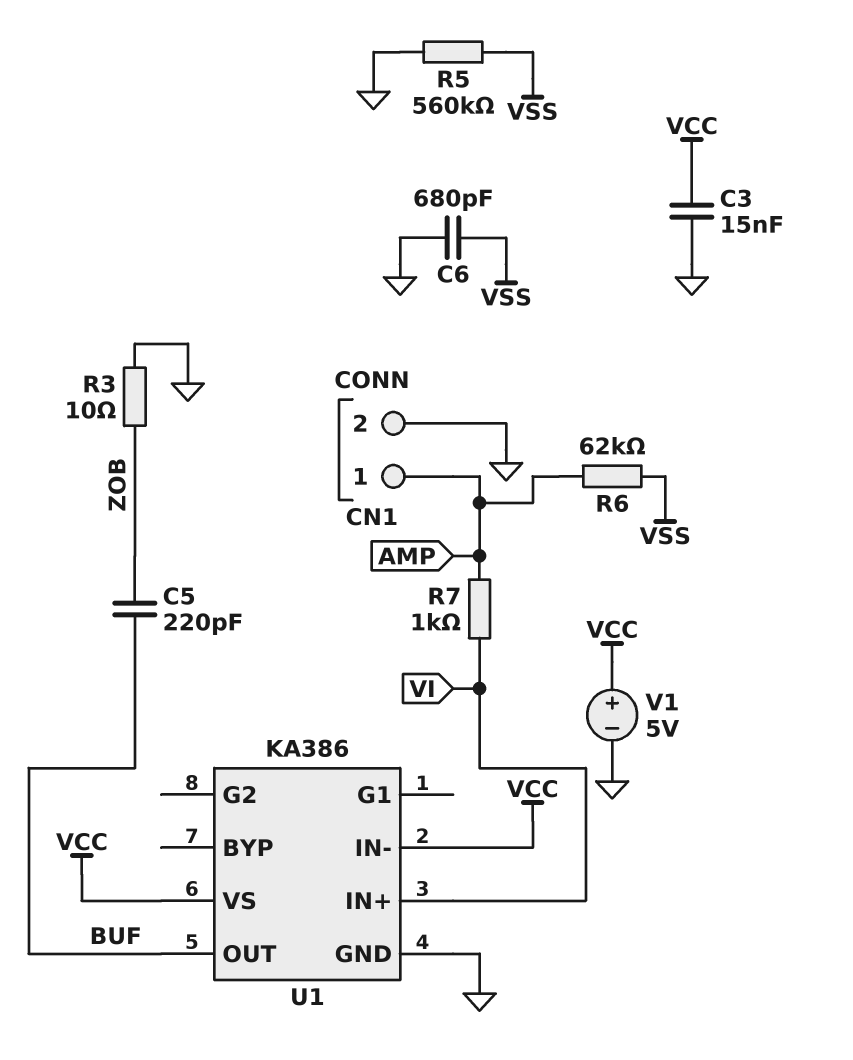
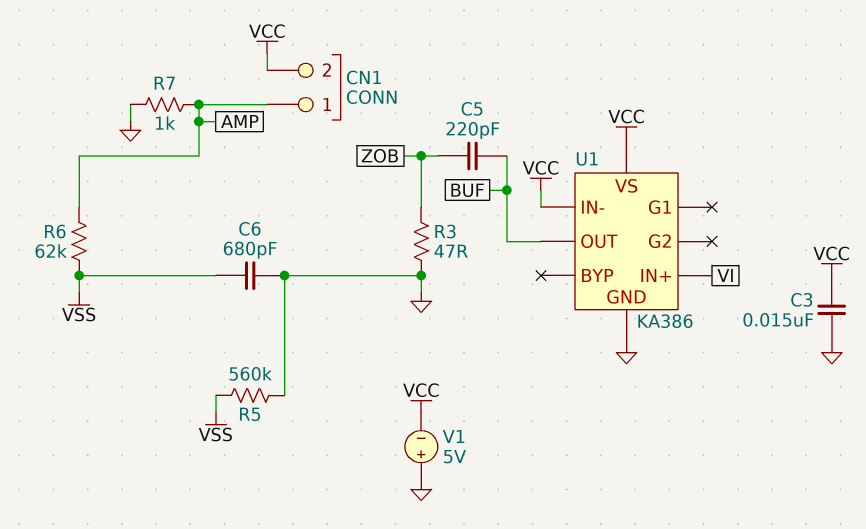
CN1 pin 2: GND -> VCC
R3: 10 (GND, ZOB) -> 47 (GND, ZOB)
R7: 1k (AMP, VI) -> 1k (AMP, GND)
V1: 5V (plus VCC, minus GND) -> 5V (plus GND, minus VCC)

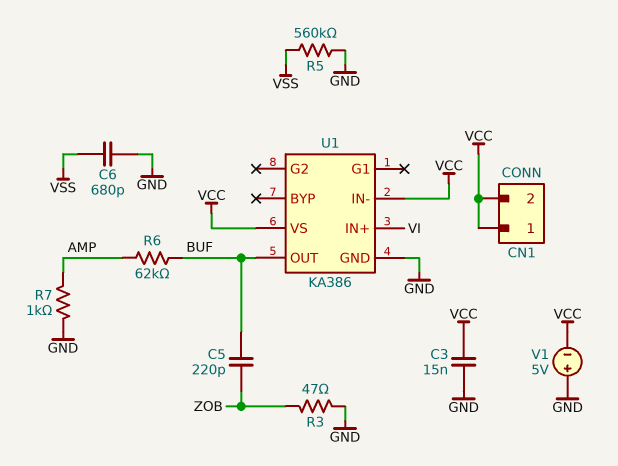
CN1 pin 1: AMP -> VCC
R6: 62k (AMP, VSS) -> 62k (AMP, BUF)

